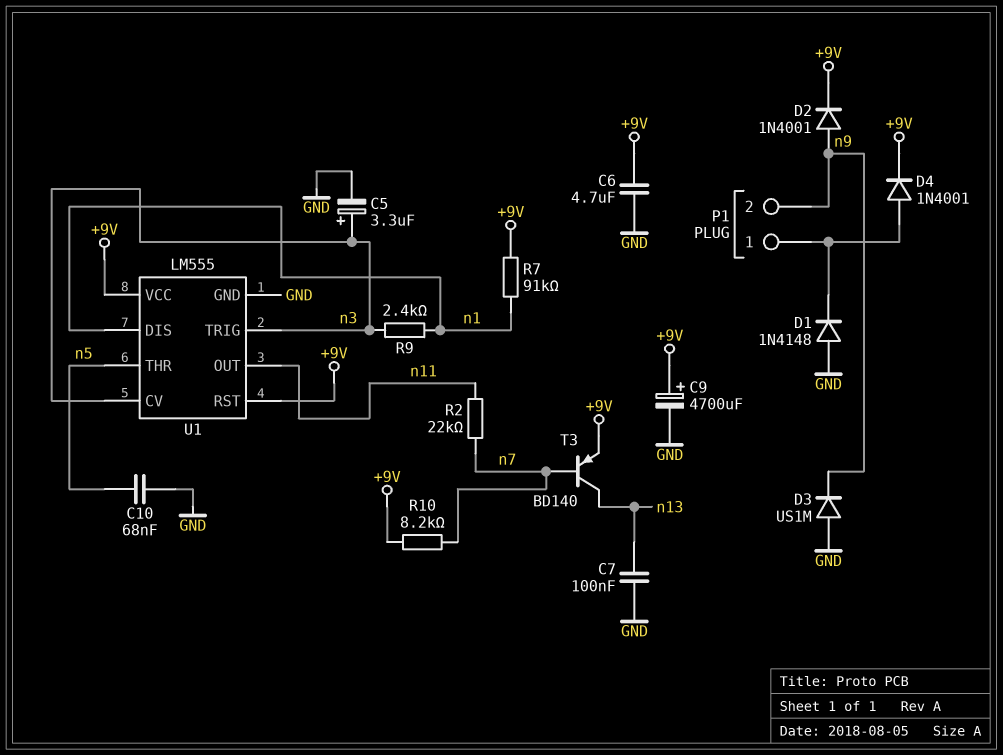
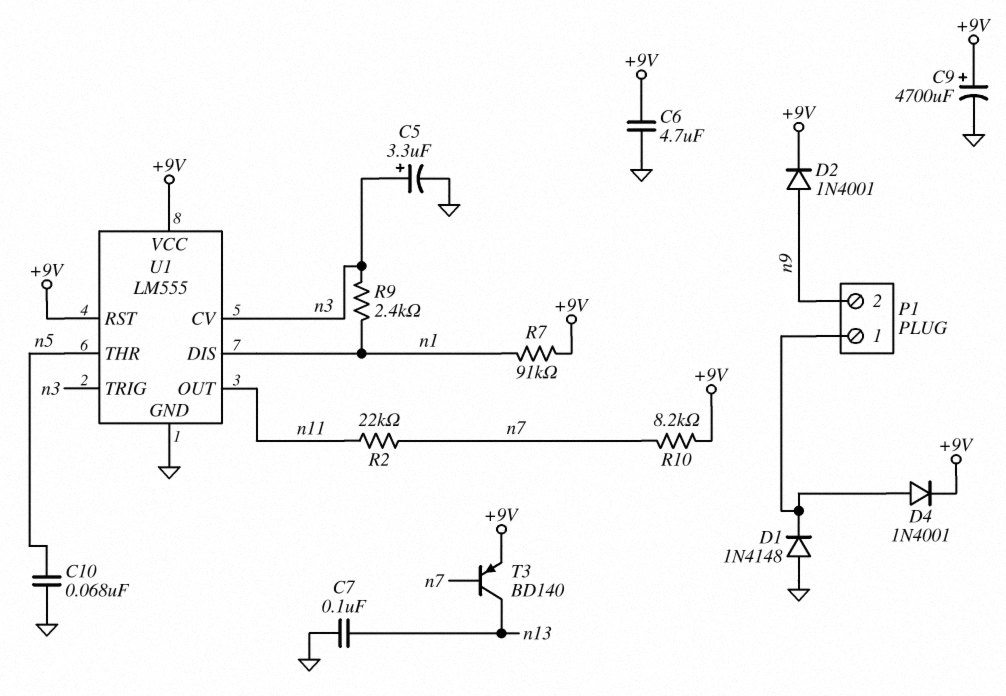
D3: diode US1M (A GND, K n9) -> none

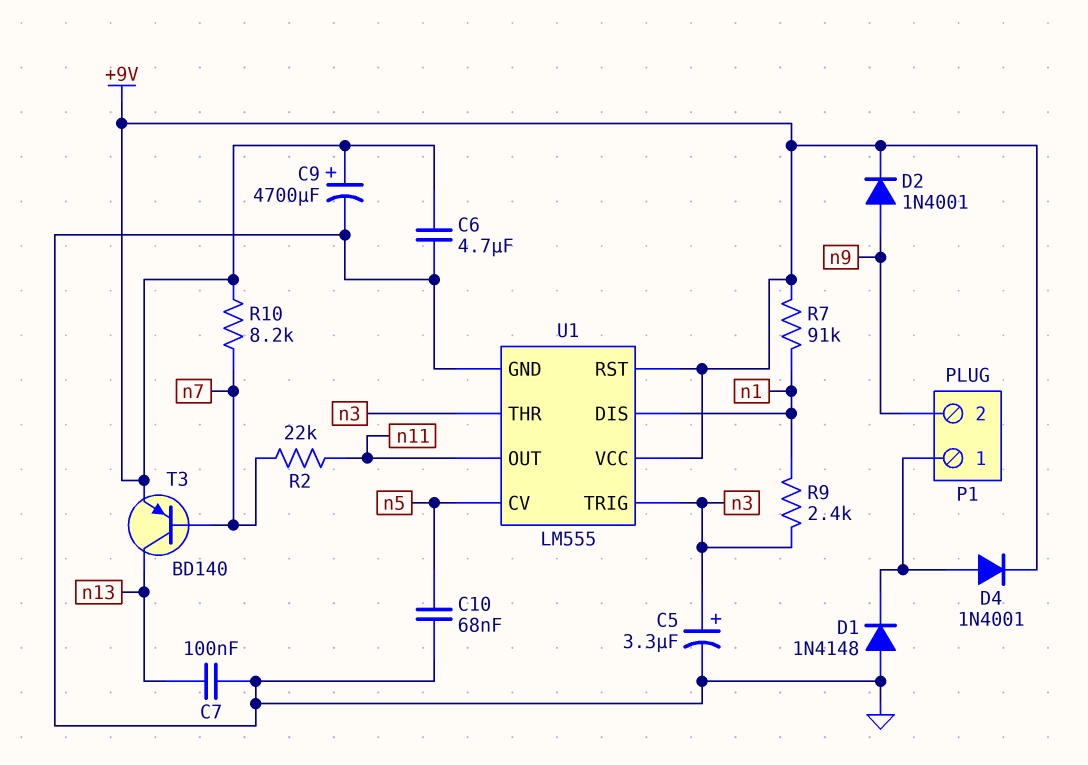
U1 pin CV: n3 -> n5
U1 pin THR: n5 -> n3

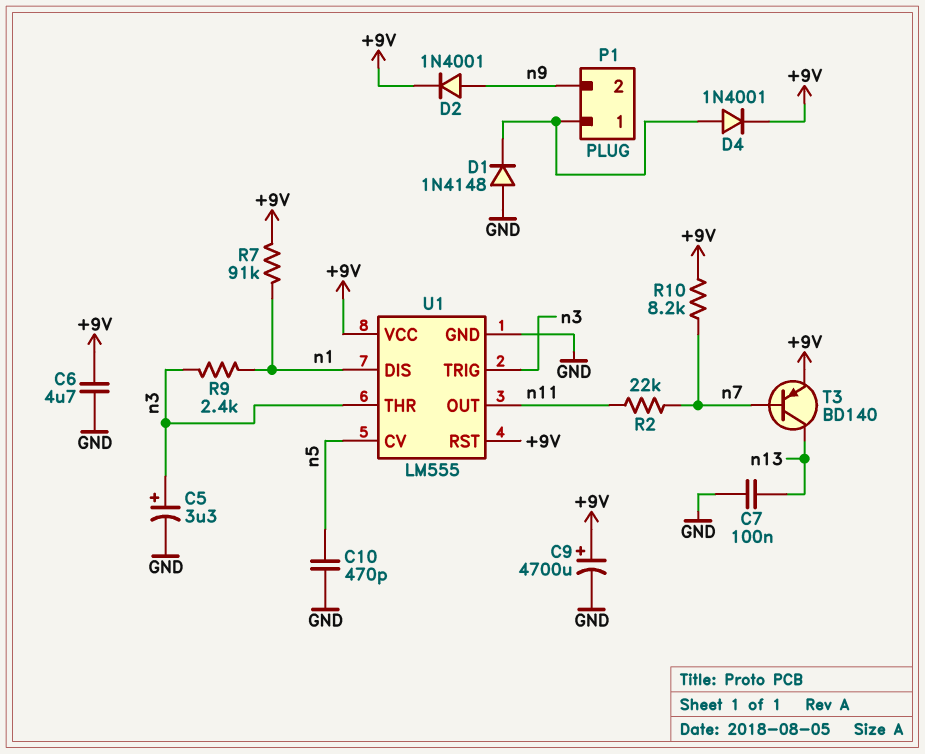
C10: 68nF (GND, n5) -> 470pF (GND, n5)

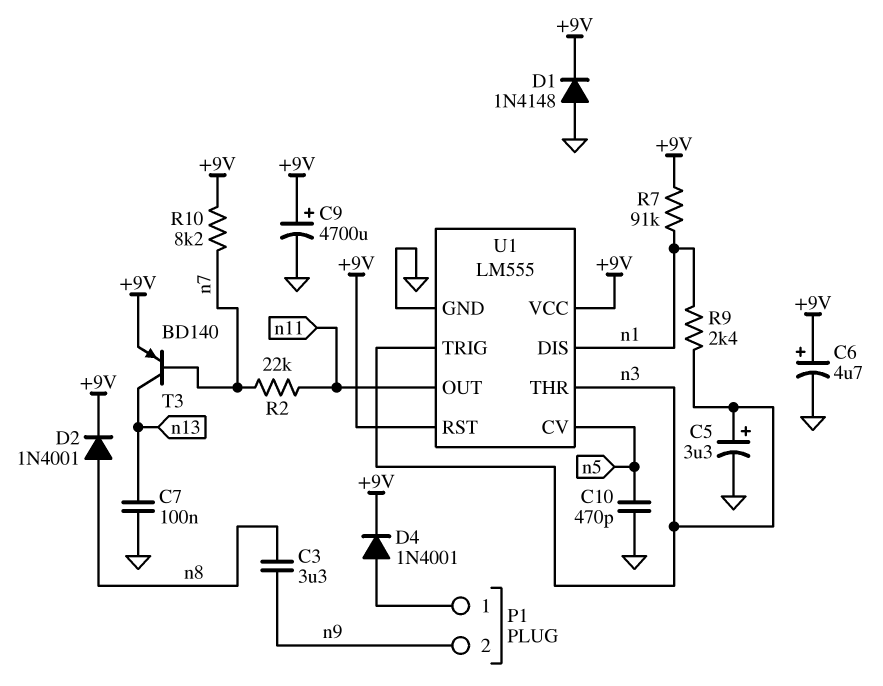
C3: none -> 3.3uF (n8, n9)
C6: 4.7uF (+9V, GND) -> 4.7uF (plus +9V, minus GND)
D1: diode 1N4148 (A GND, K P1/1) -> diode 1N4148 (A GND, K +9V)
D2: diode 1N4001 (A n9, K +9V) -> diode 1N4001 (A n8, K +9V)

